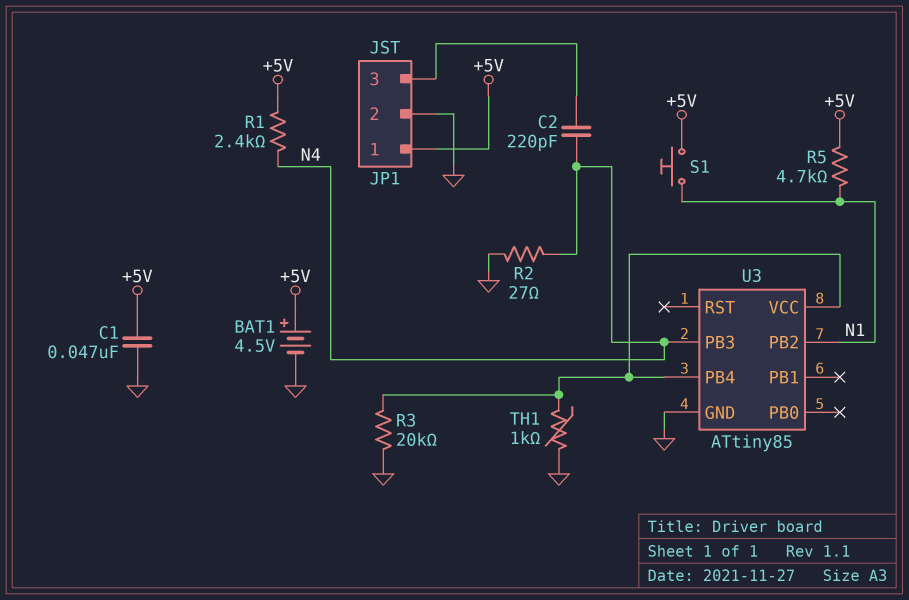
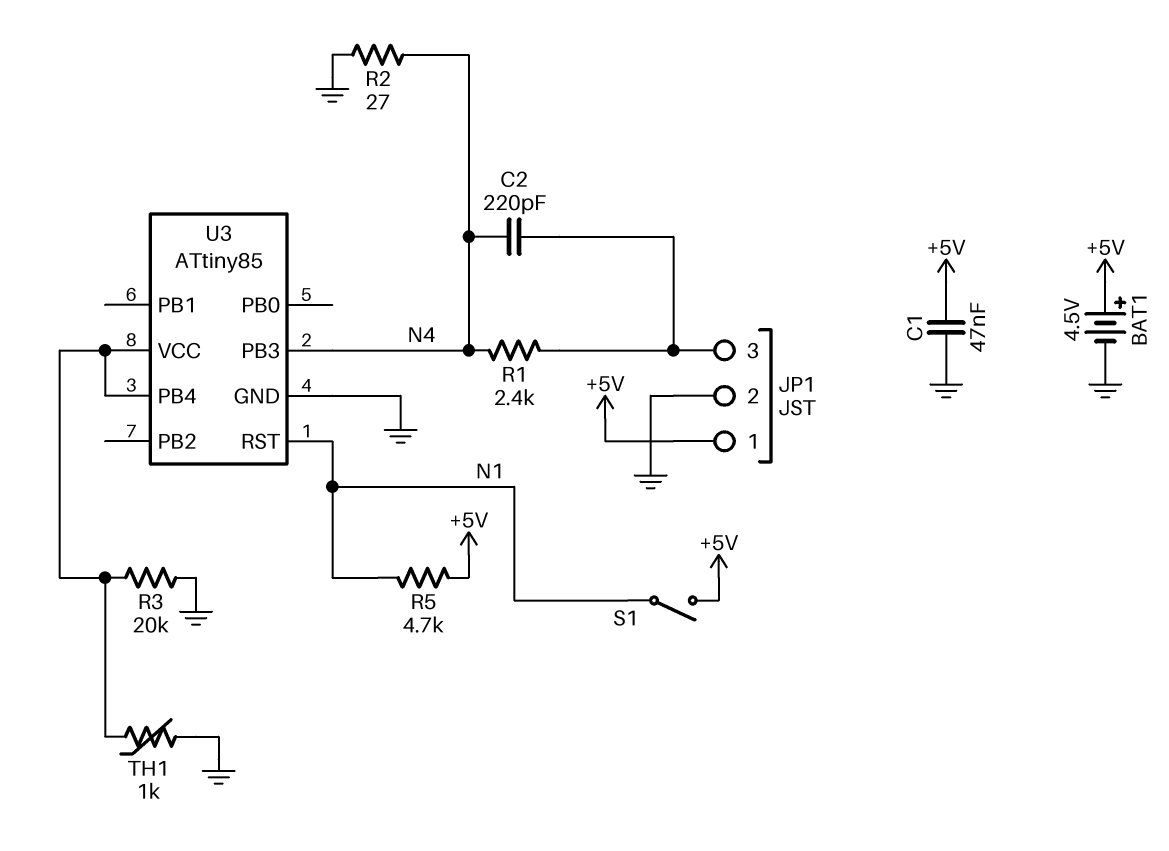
R1: 2.4k (+5V, N4) -> 2.4k (JP1/3, N4)
S1: button (+5V, N1) -> switch (+5V, N1)
U3 pin PB2: N1 -> none
U3 pin RST: none -> N1

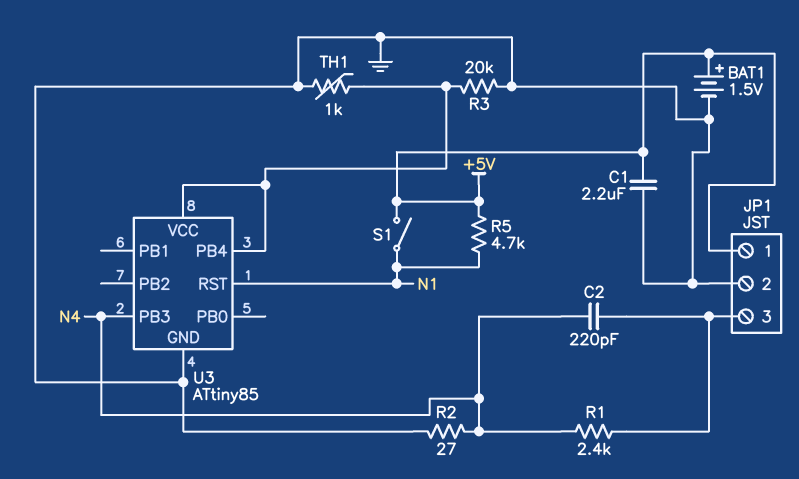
BAT1: 4.5V (plus +5V, minus GND) -> 1.5V (plus +5V, minus GND)
C1: 47nF (+5V, GND) -> 2.2uF (+5V, GND)

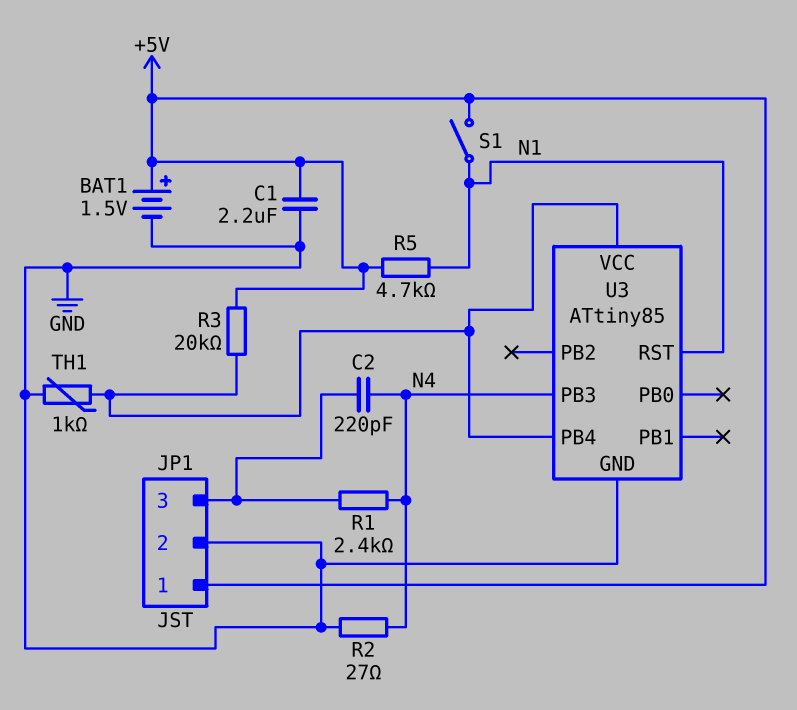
R3: 20k (GND, U3/PB4) -> 20k (+5V, U3/PB4)

